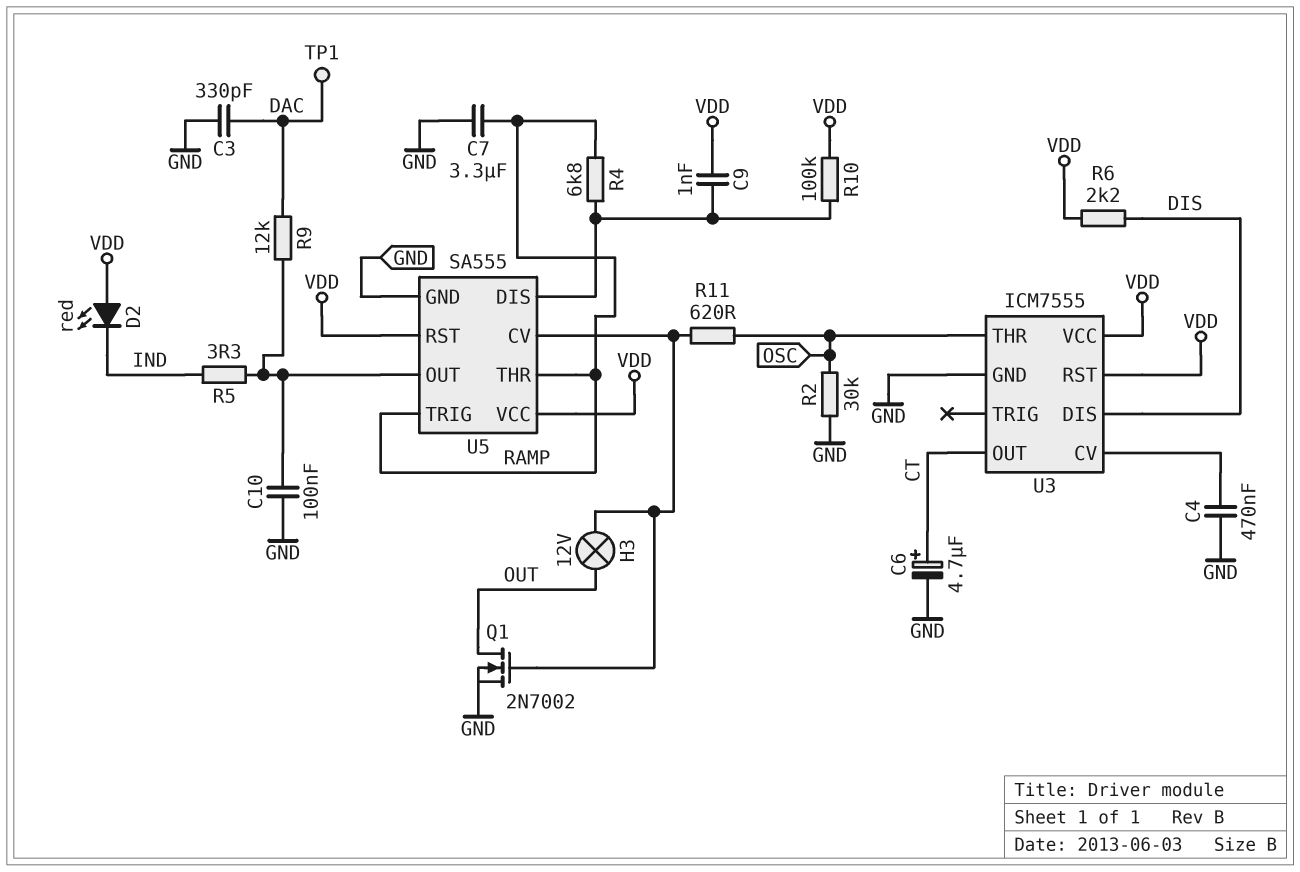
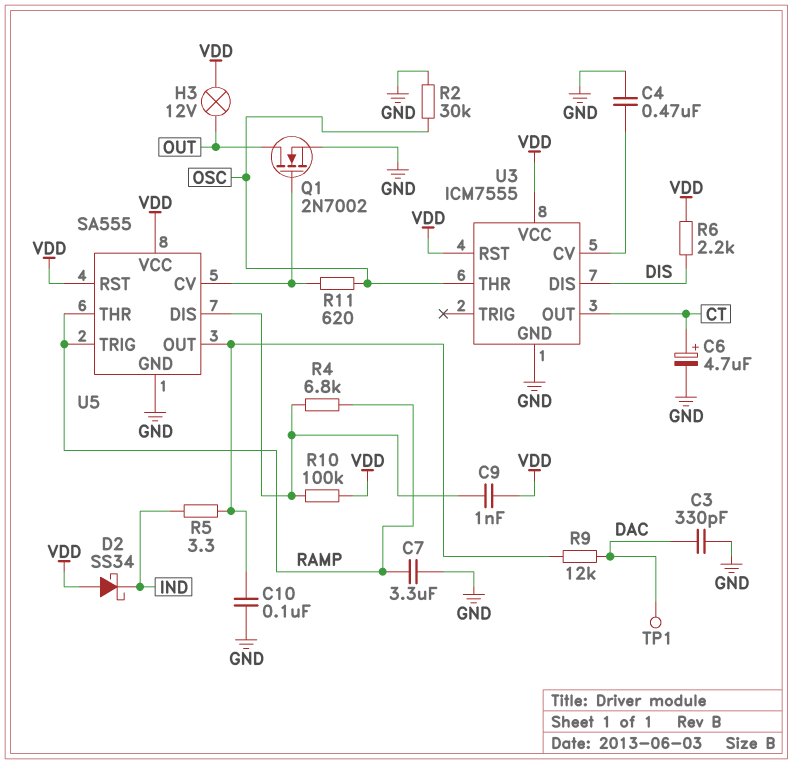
D2: LED red (A VDD, K IND) -> schottky SS34 (A VDD, K IND)
H3: lamp 12V (OUT, U5/CV) -> lamp 12V (OUT, VDD)

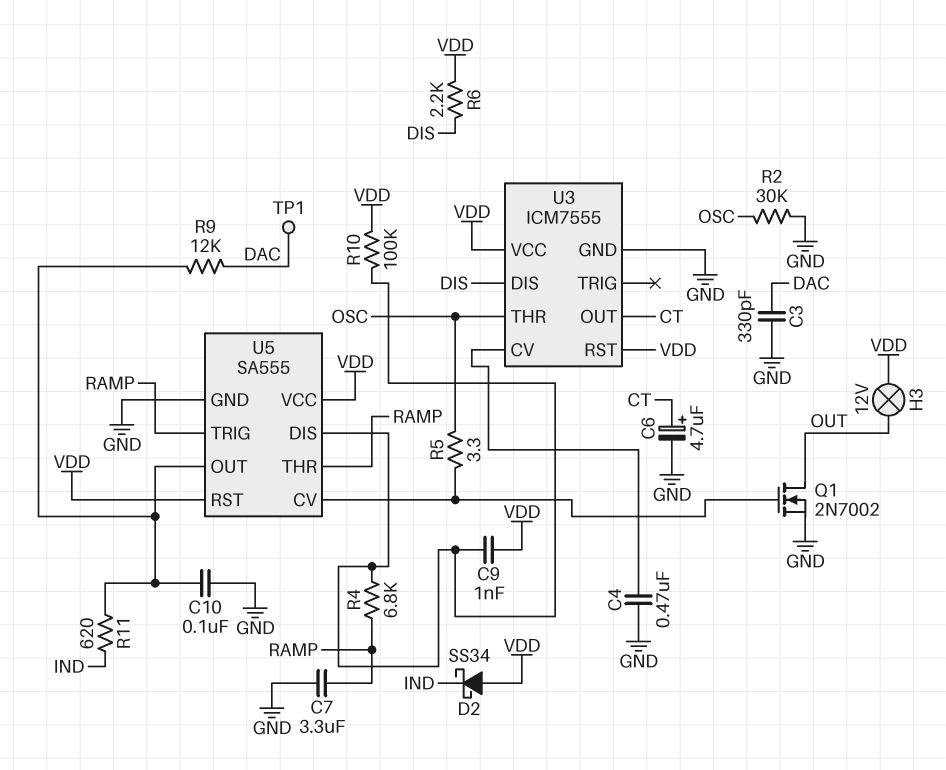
R5: 3.3 (IND, U5/OUT) -> 3.3 (OSC, U5/CV)
R11: 620 (OSC, U5/CV) -> 620 (IND, U5/OUT)

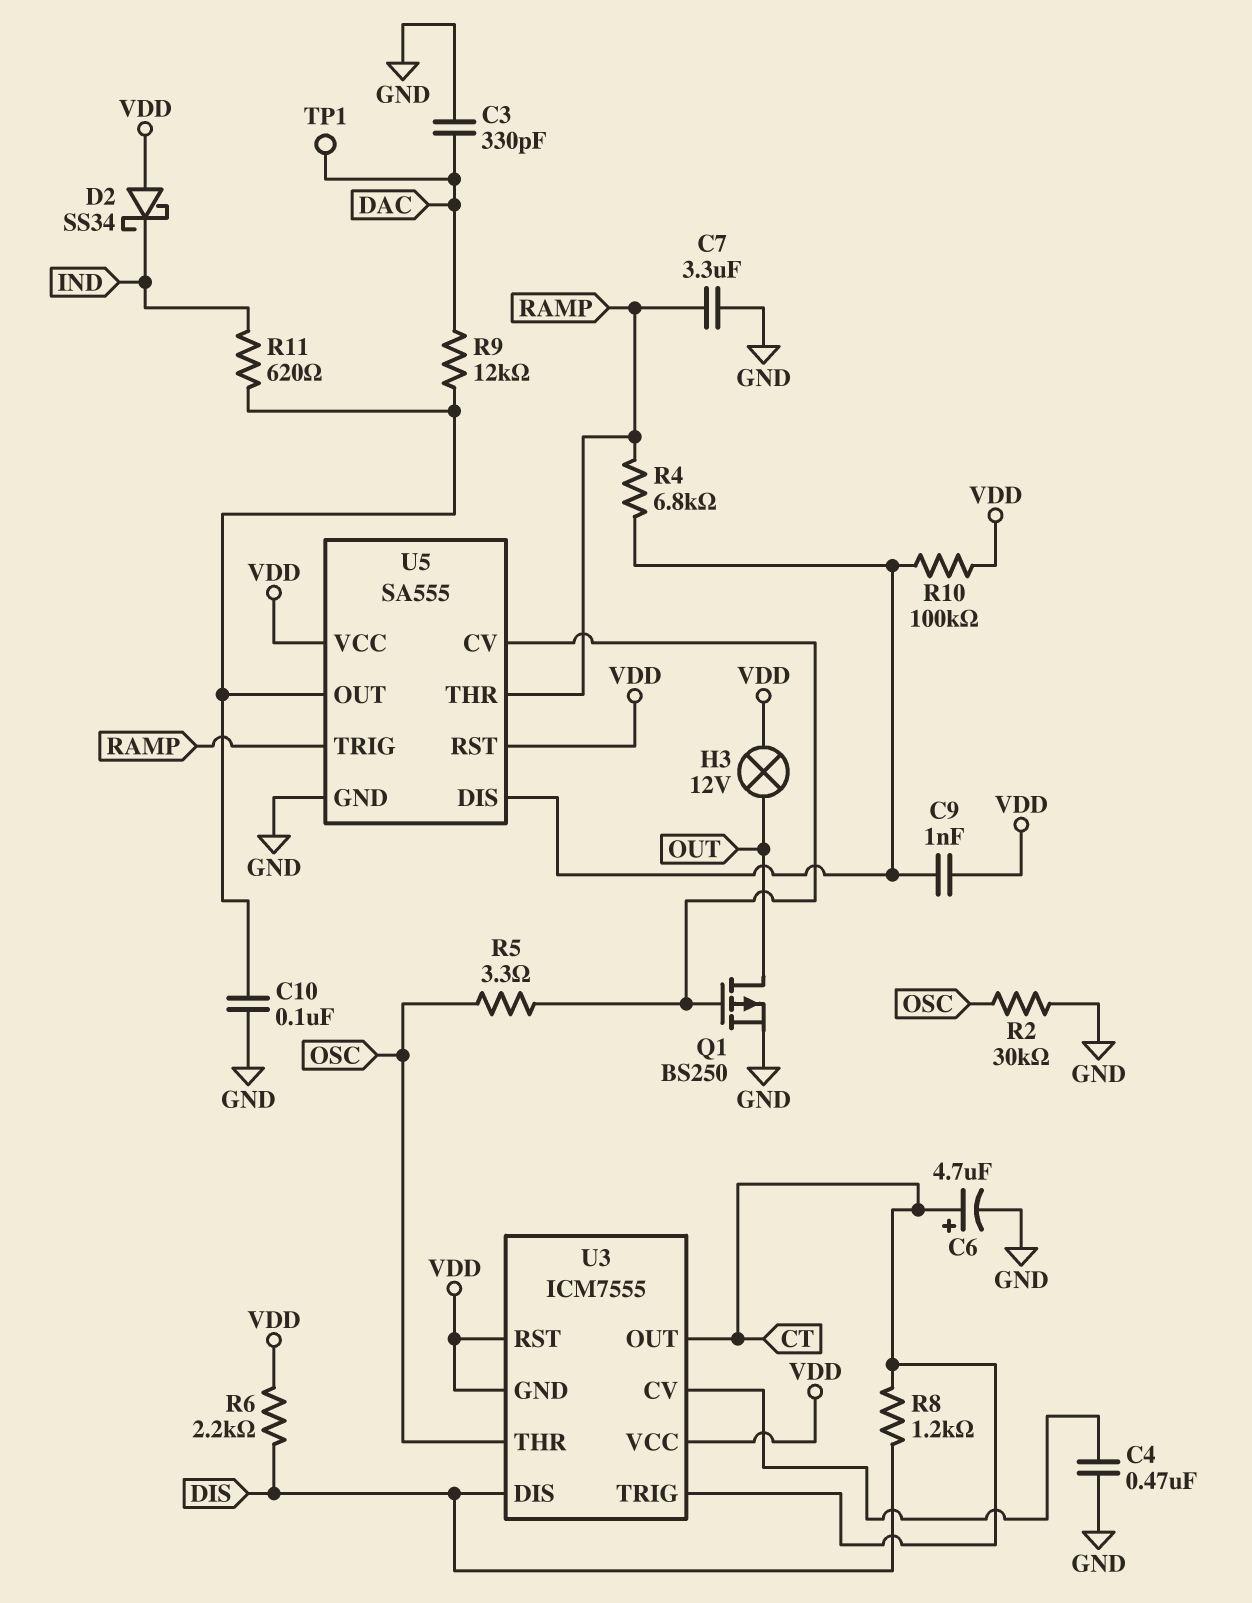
Q1: NMOS 2N7002 (G U5/CV, D OUT, S GND) -> PMOS BS250 (G U5/CV, D OUT, S GND)
R8: none -> 1.2k (CT, DIS)
U3 pin GND: GND -> VDD
U3 pin TRIG: none -> CT

